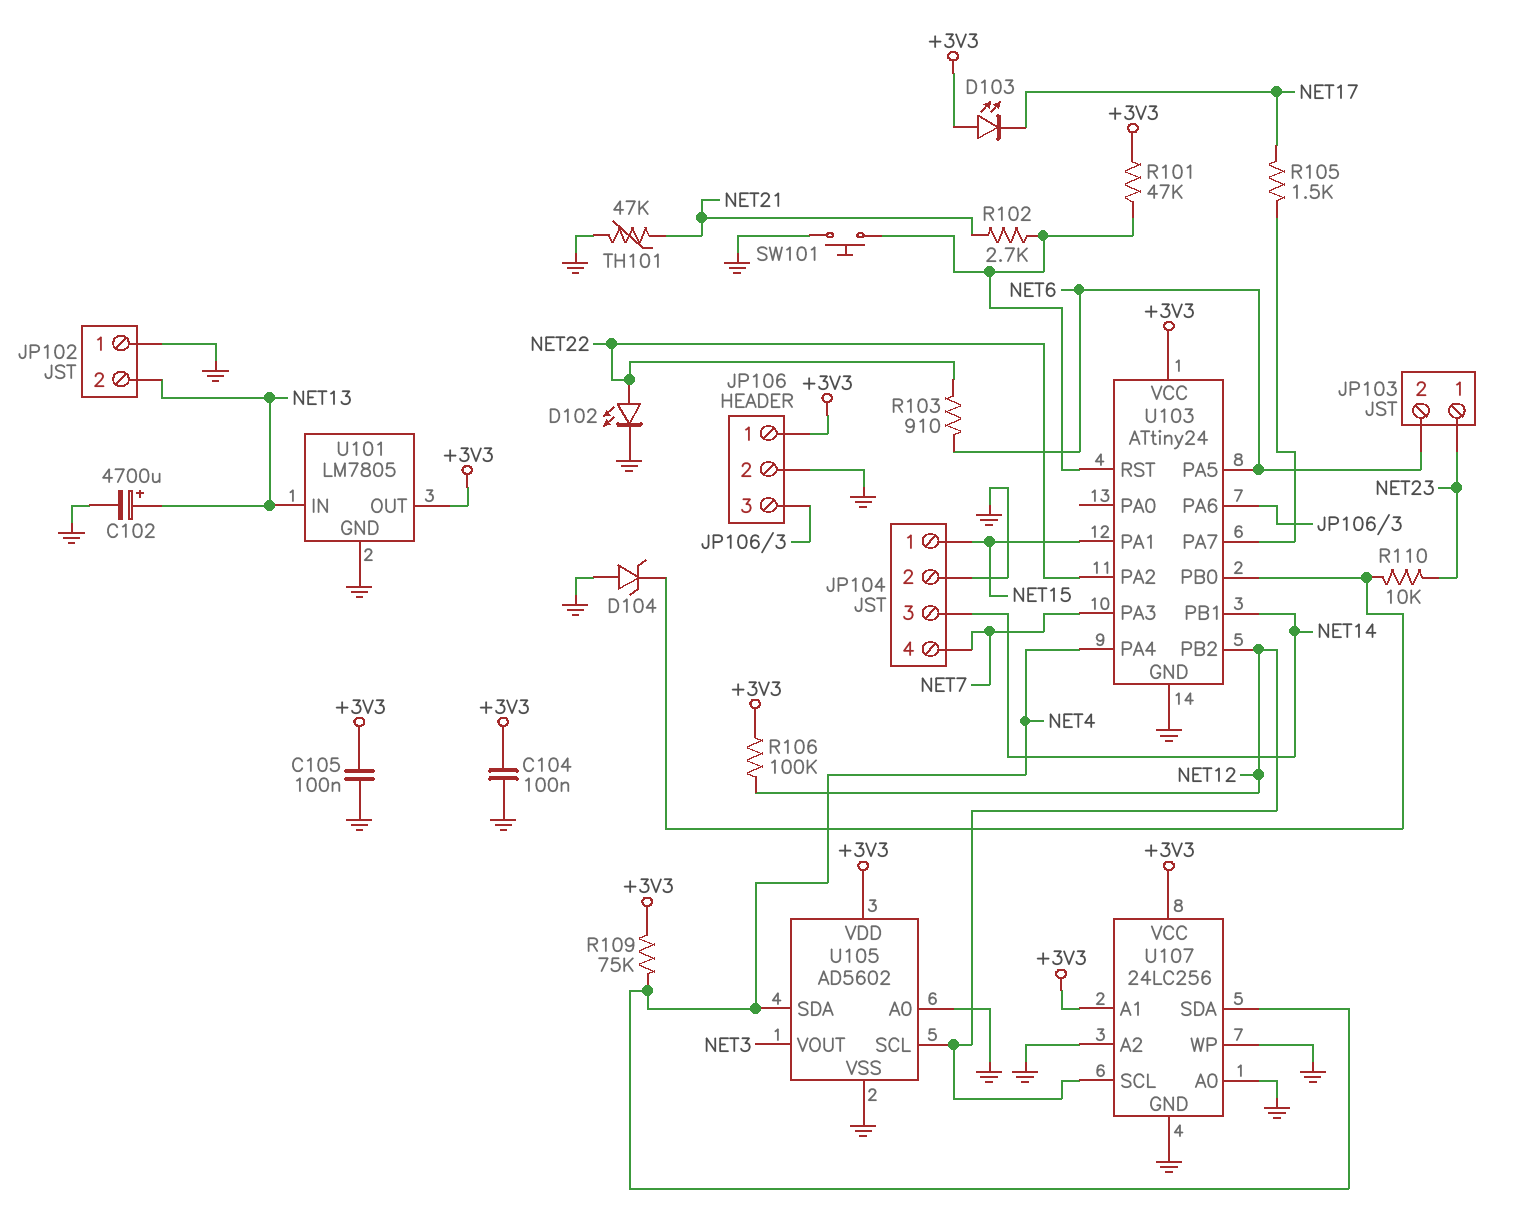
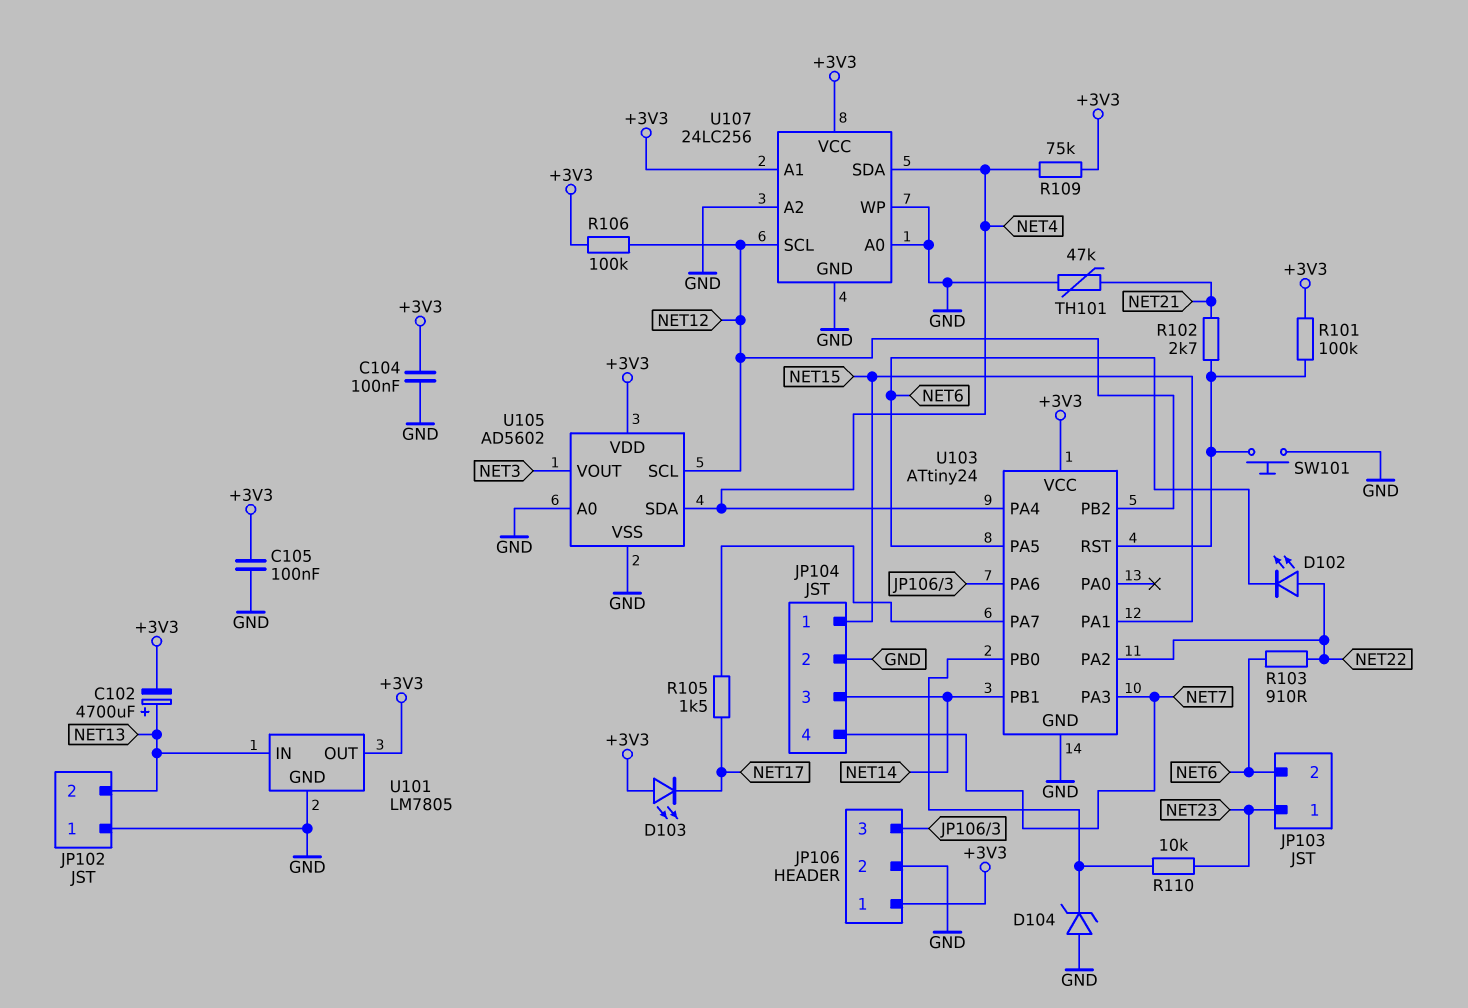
C102: 4700uF (plus NET13, minus GND) -> 4700uF (plus NET13, minus +3V3)
D102: LED (A NET22, K GND) -> LED (A NET22, K NET6)
R101: 47k (+3V3, U103/RST) -> 100k (+3V3, U103/RST)

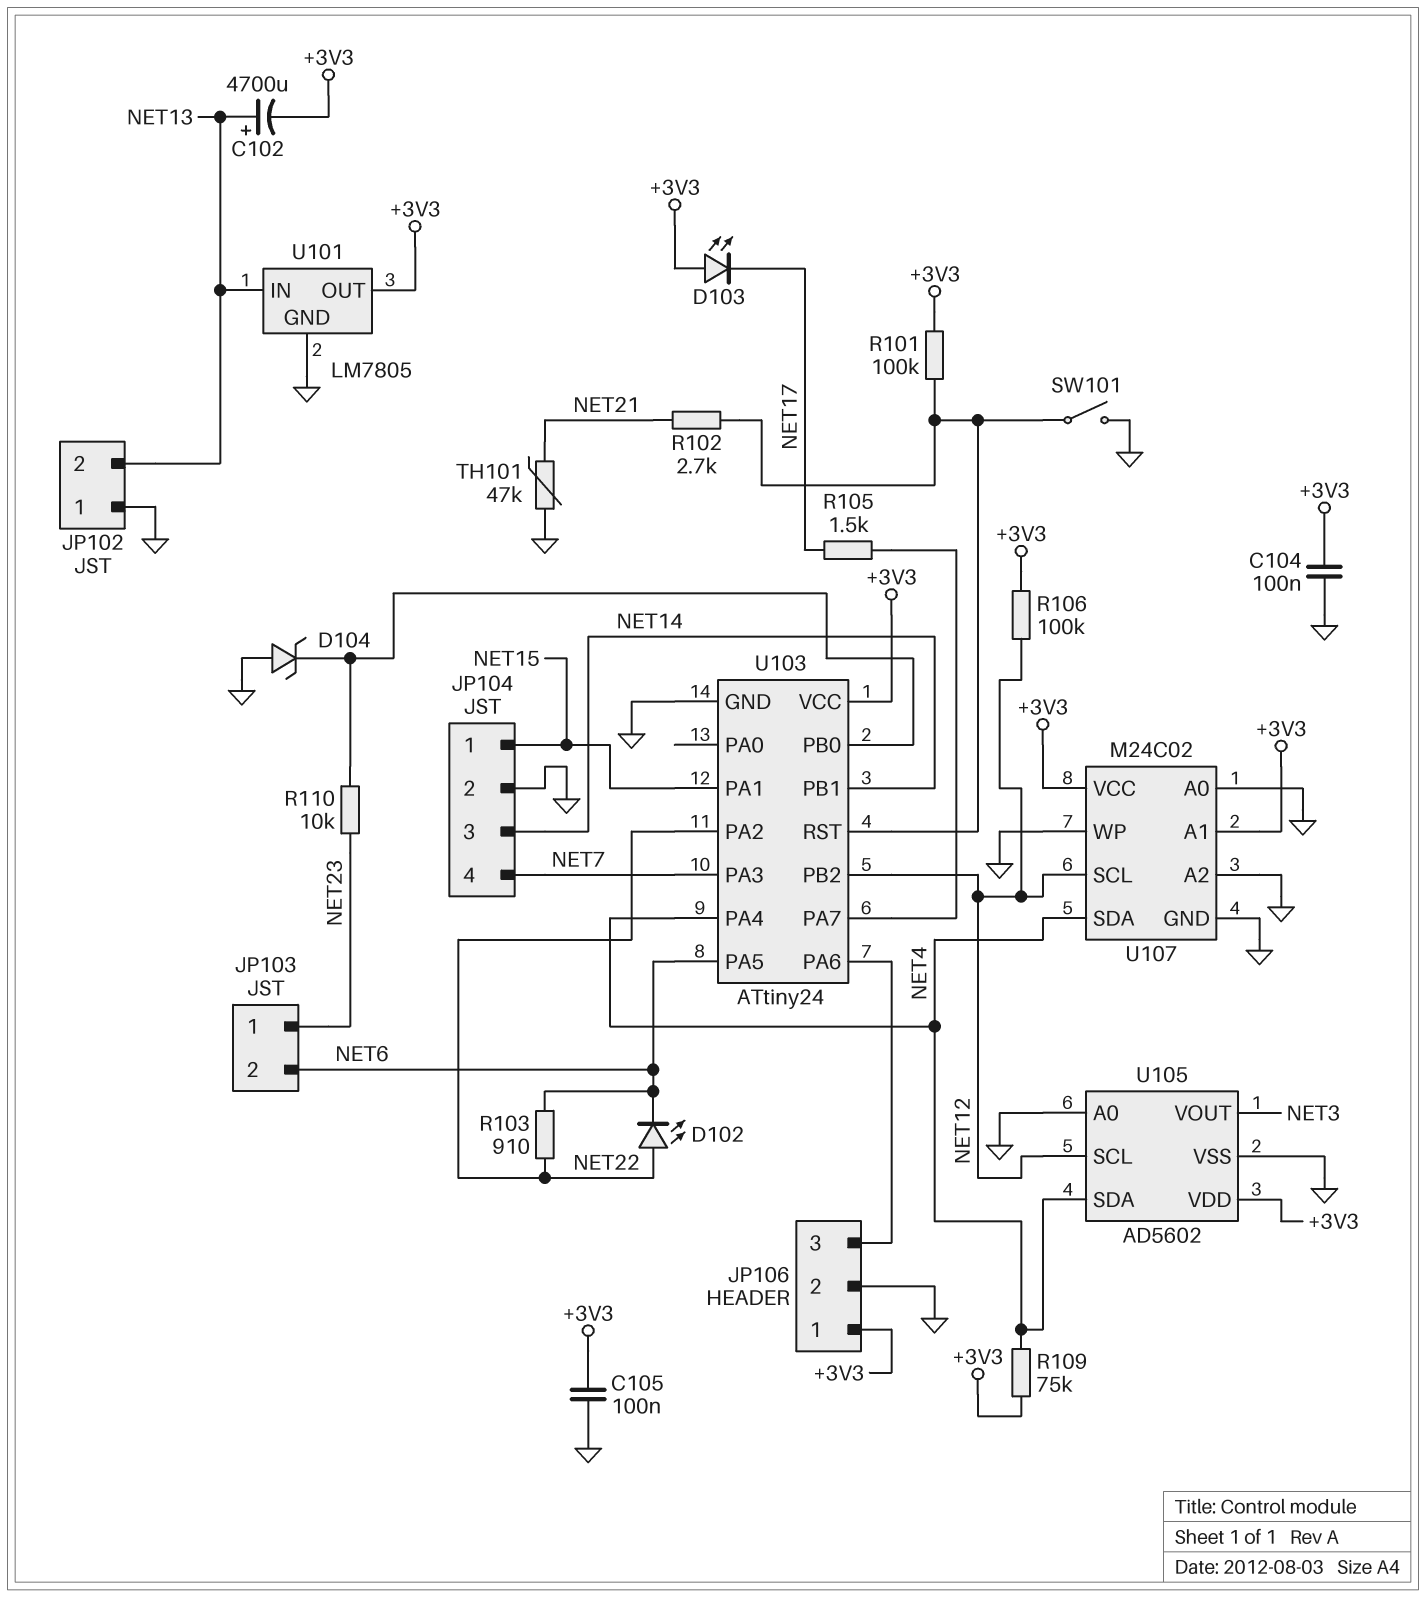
SW101: button (GND, U103/RST) -> switch (GND, U103/RST)
U107: 24LC256 -> M24C02

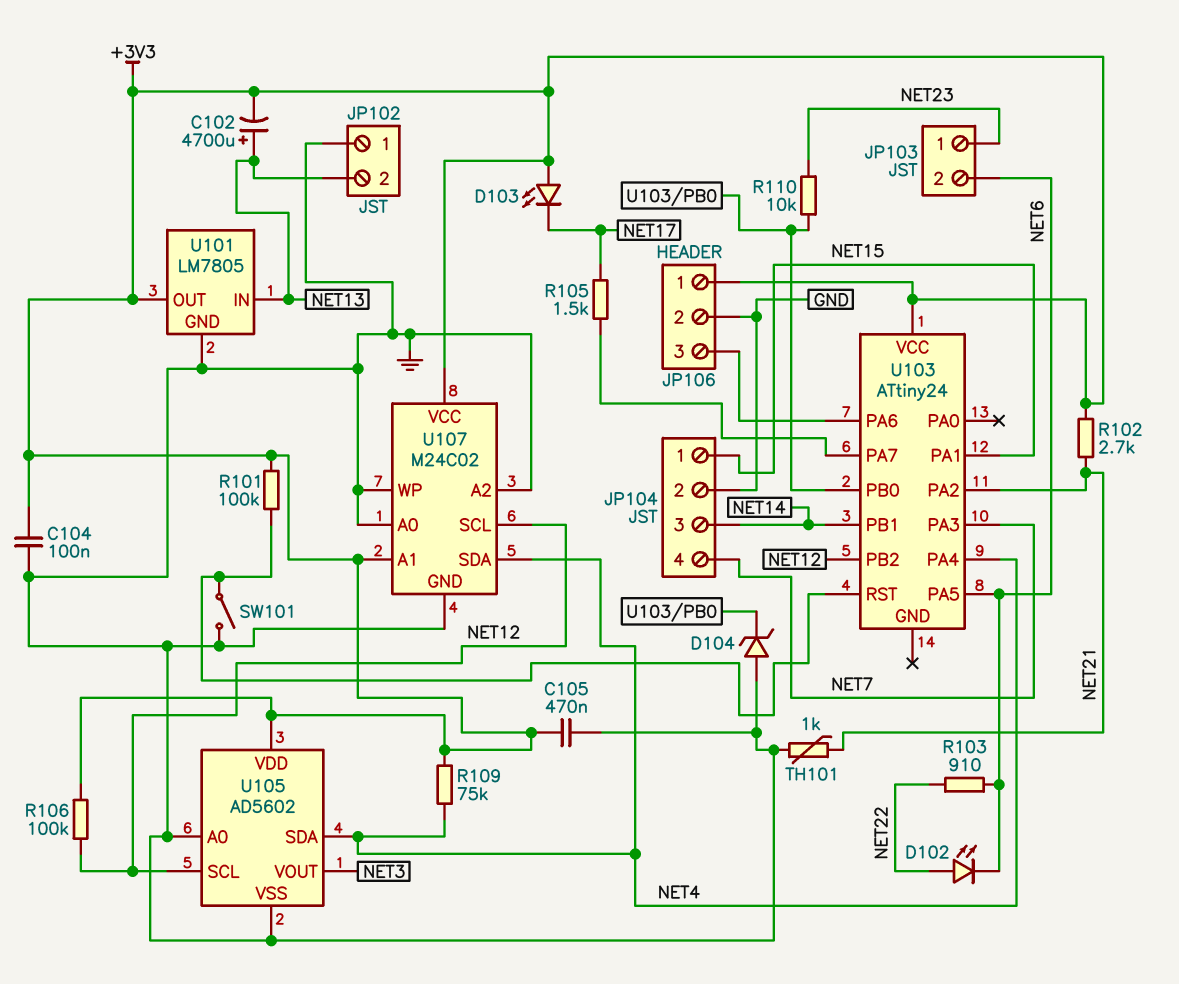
C105: 100nF (+3V3, GND) -> 470nF (+3V3, GND)
R102: 2.7k (NET21, U103/RST) -> 2.7k (+3V3, NET21)
TH101: 47k (GND, NET21) -> 1k (GND, NET21)
U103 pin GND: GND -> none
U103 pin PA2: NET22 -> NET21

